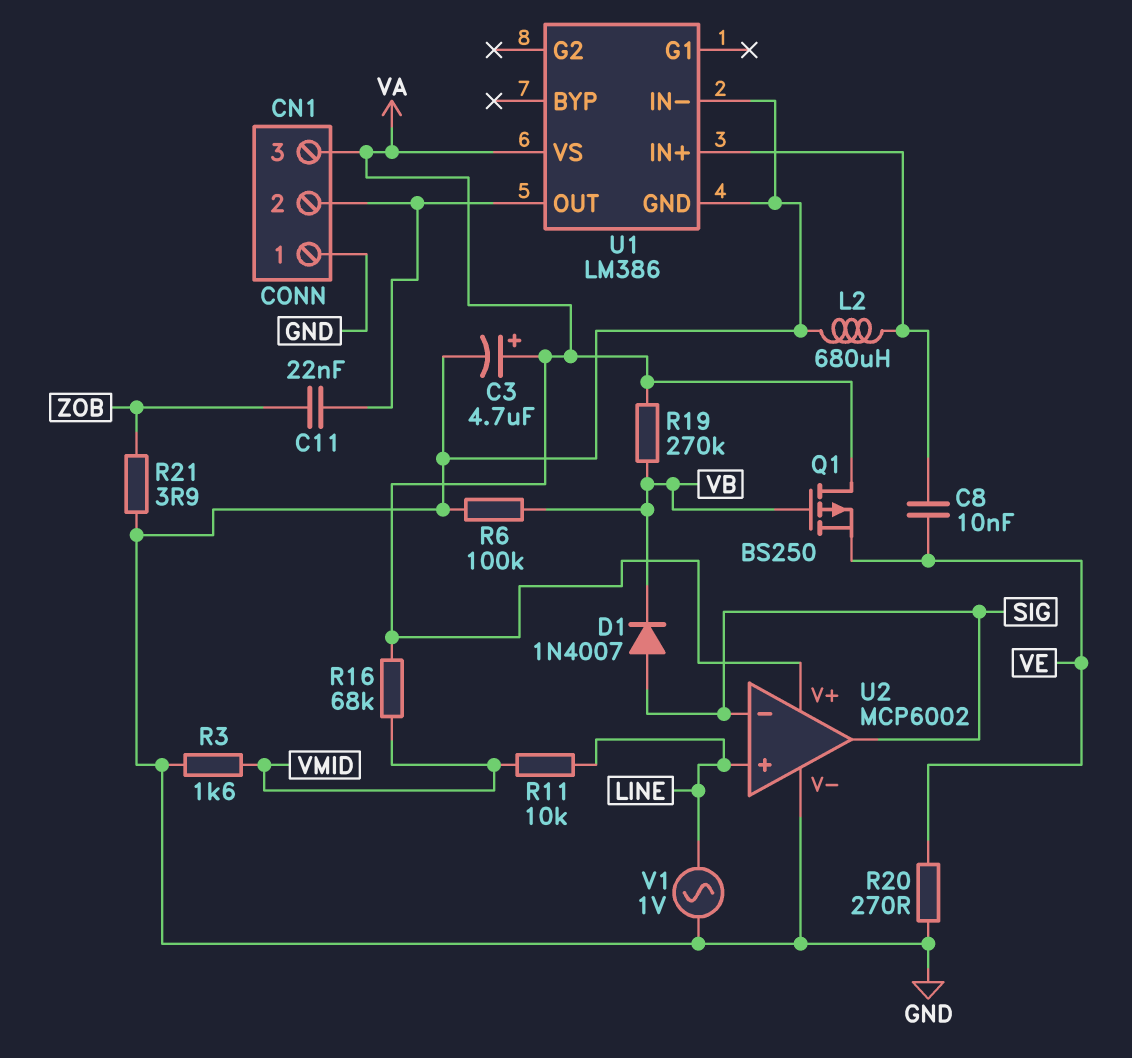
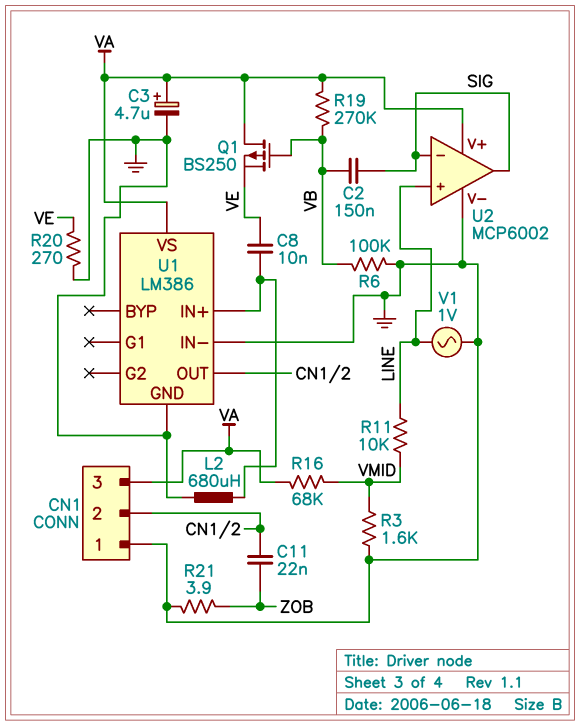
C2: none -> 150nF (SIG, VB)
D1: diode 1N4007 (A SIG, K VB) -> none

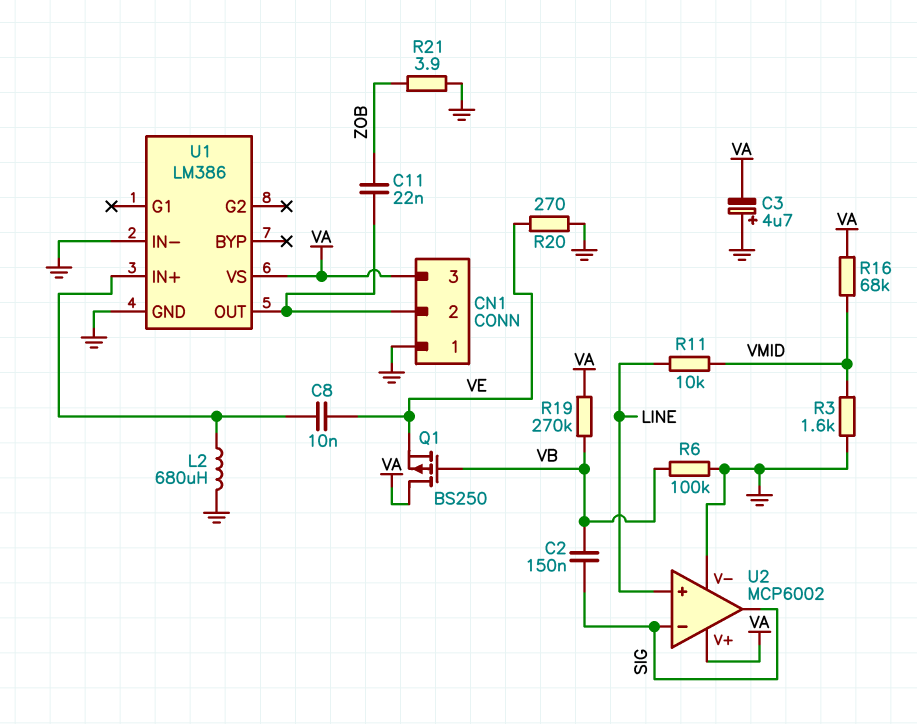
C3: 4.7uF (plus VA, minus GND) -> 4.7uF (plus GND, minus VA)
V1: AC 1V (GND, LINE) -> none

